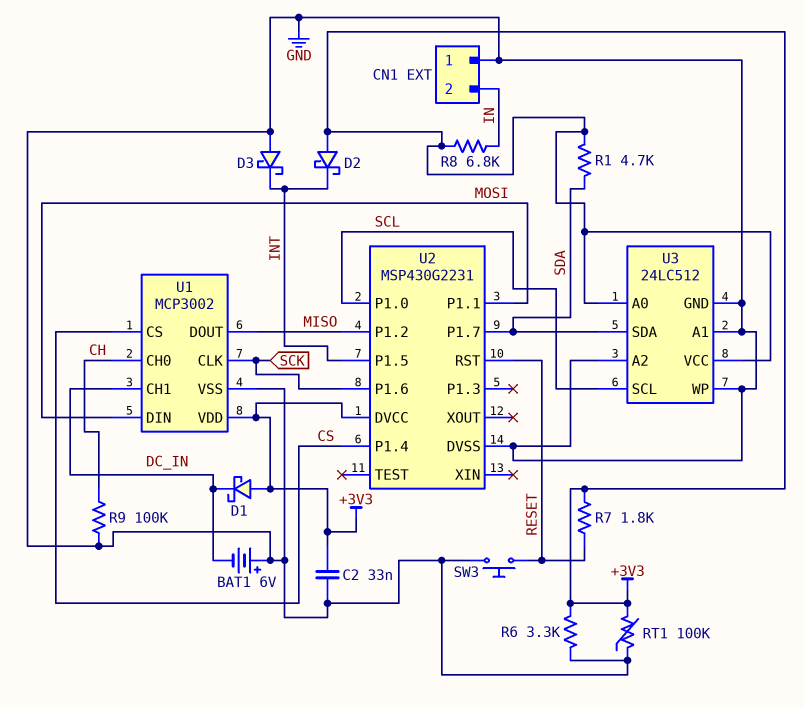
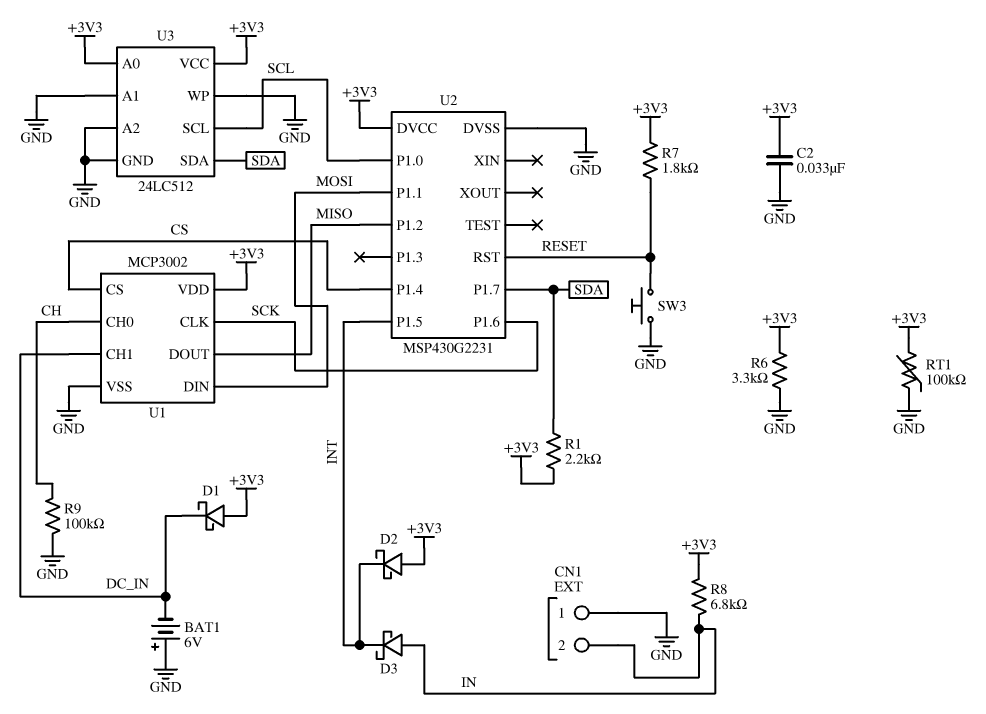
D3: schottky (A GND, K INT) -> schottky (A IN, K INT)
R1: 4.7k (+3V3, SDA) -> 2.2k (+3V3, SDA)

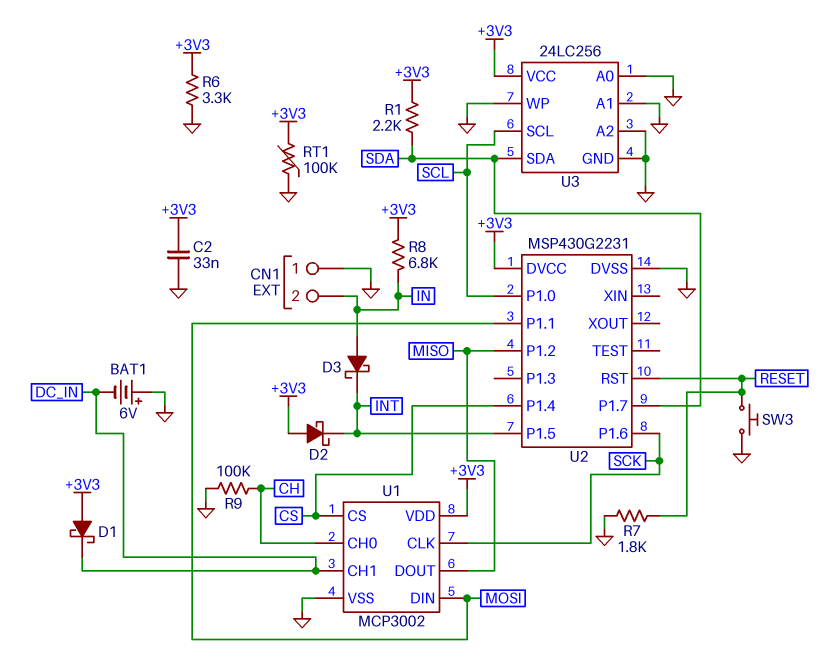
R7: 1.8k (+3V3, RESET) -> 1.8k (GND, RESET)
U3: 24LC512 -> 24LC256
U3 pin A0: +3V3 -> GND

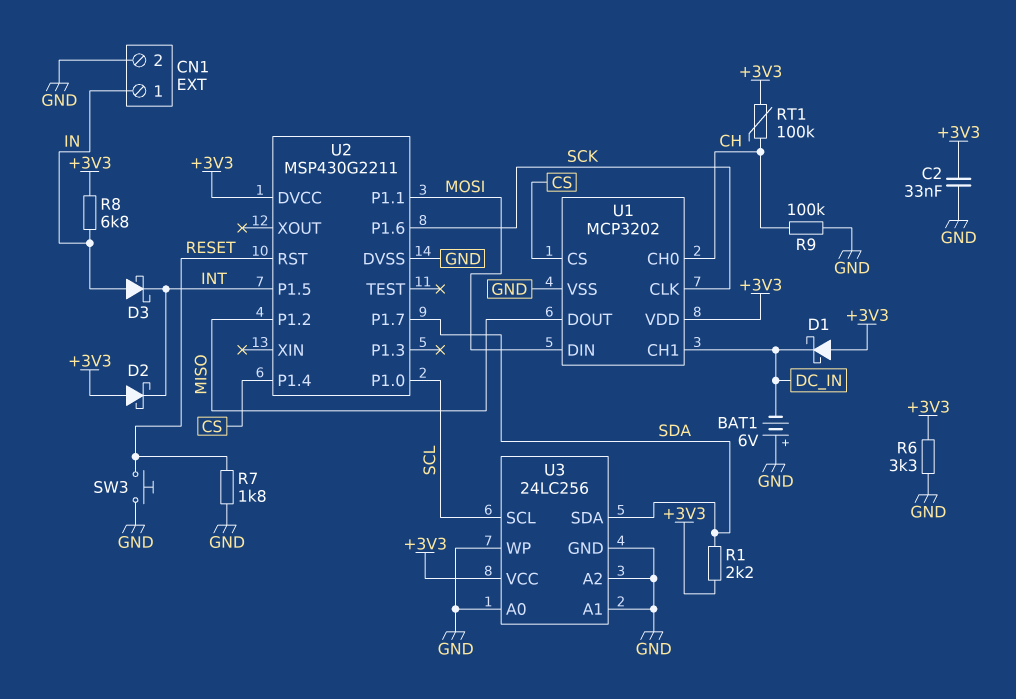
CN1 pin 1: GND -> IN
CN1 pin 2: IN -> GND
RT1: 100k (+3V3, GND) -> 100k (+3V3, CH)
U1: MCP3002 -> MCP3202
U2: MSP430G2231 -> MSP430G2211

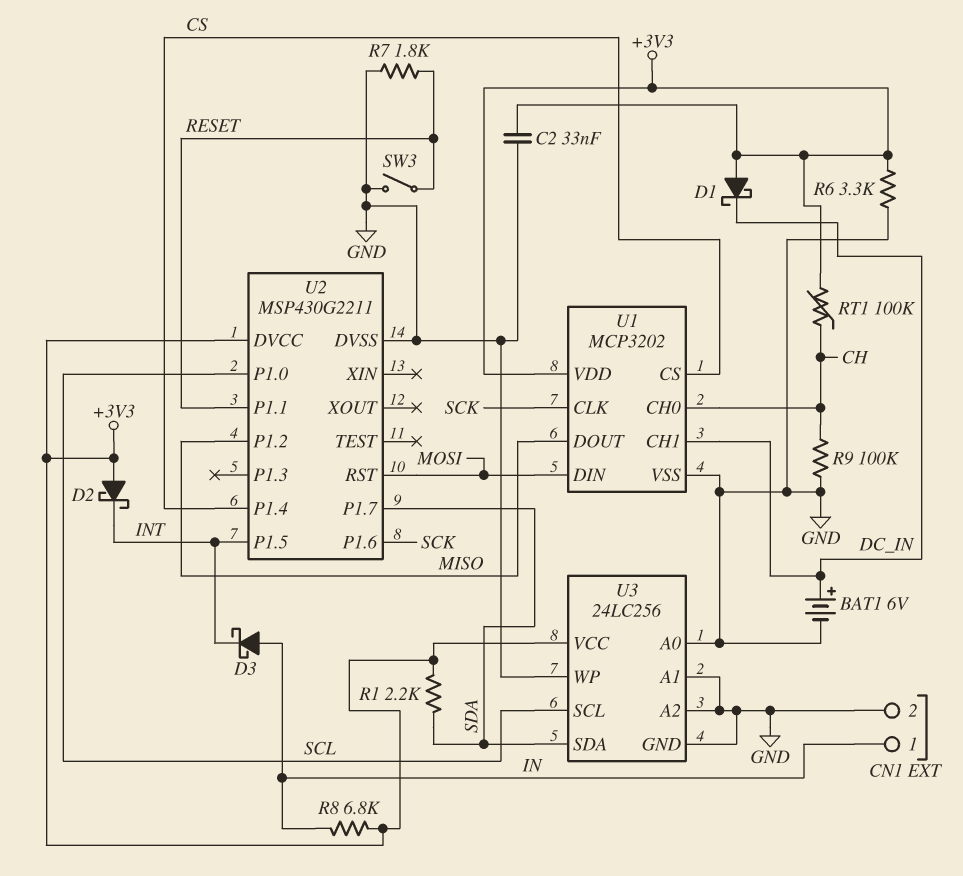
BAT1: 6V (plus GND, minus DC_IN) -> 6V (plus DC_IN, minus GND)
SW3: button (GND, RESET) -> switch (GND, RESET)
U2 pin P1.1: MOSI -> RESET
U2 pin RST: RESET -> MOSI

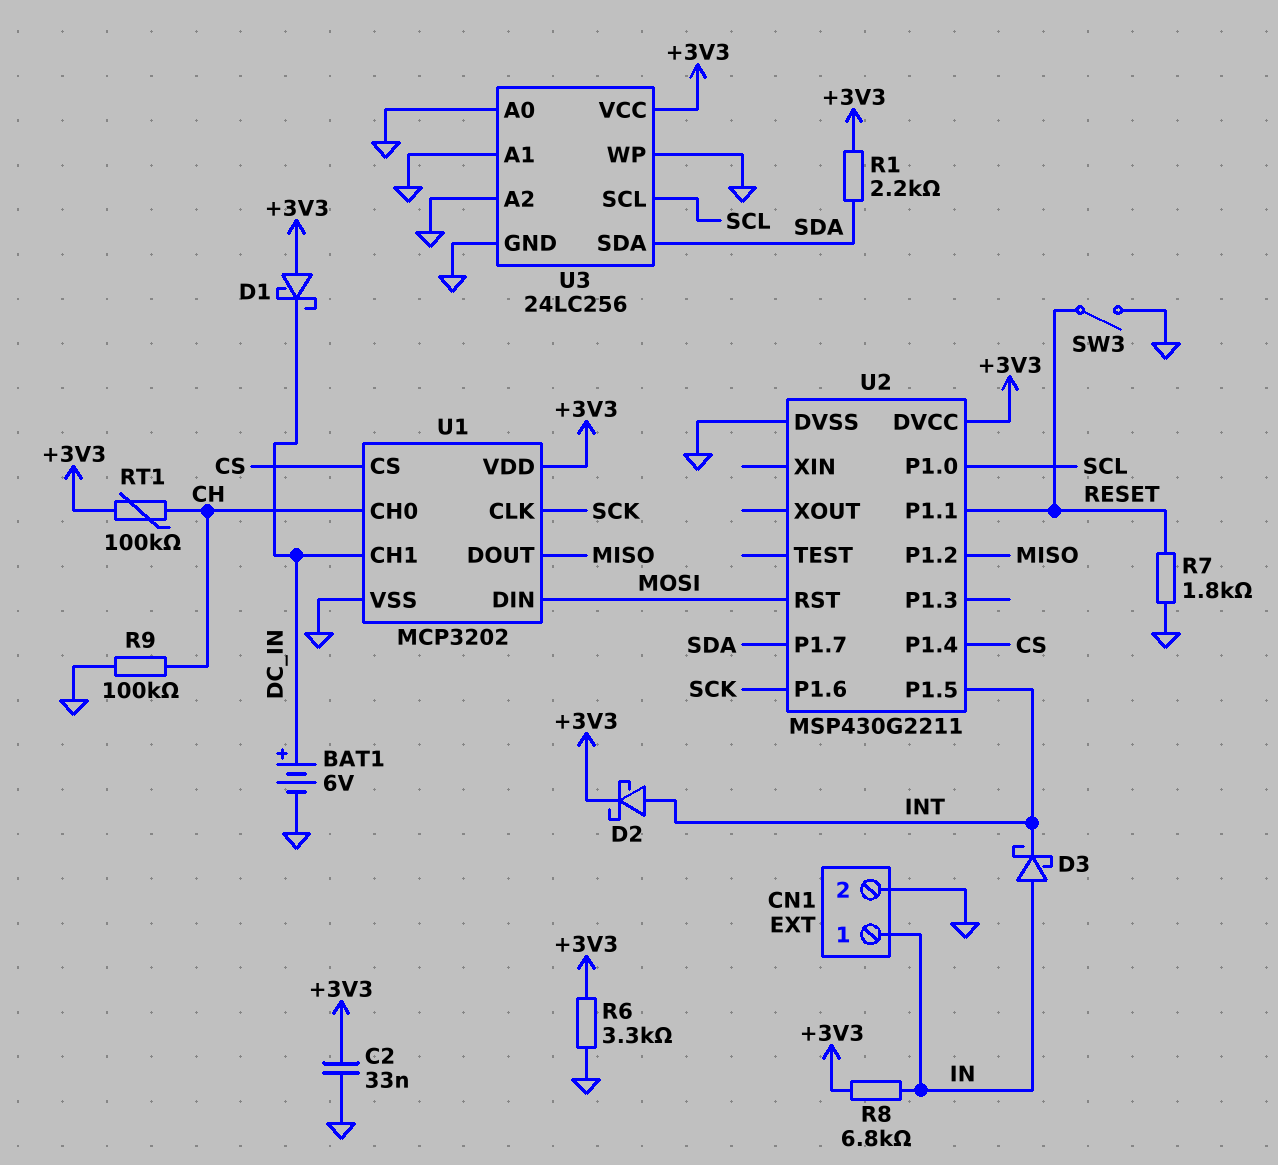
D2: schottky (A +3V3, K INT) -> schottky (A INT, K +3V3)

